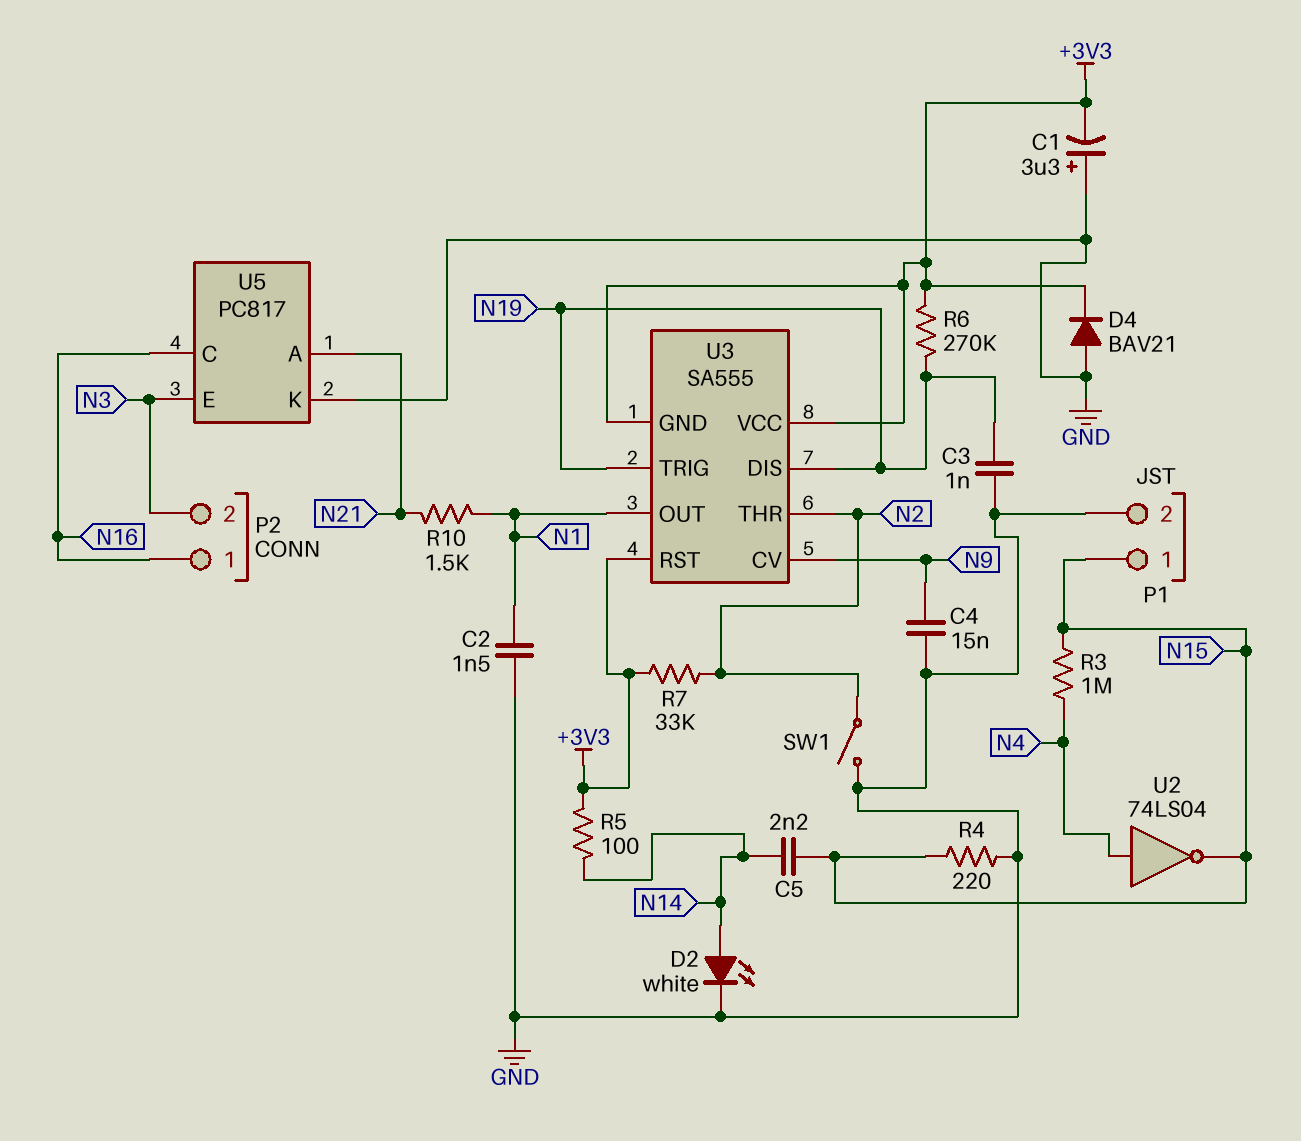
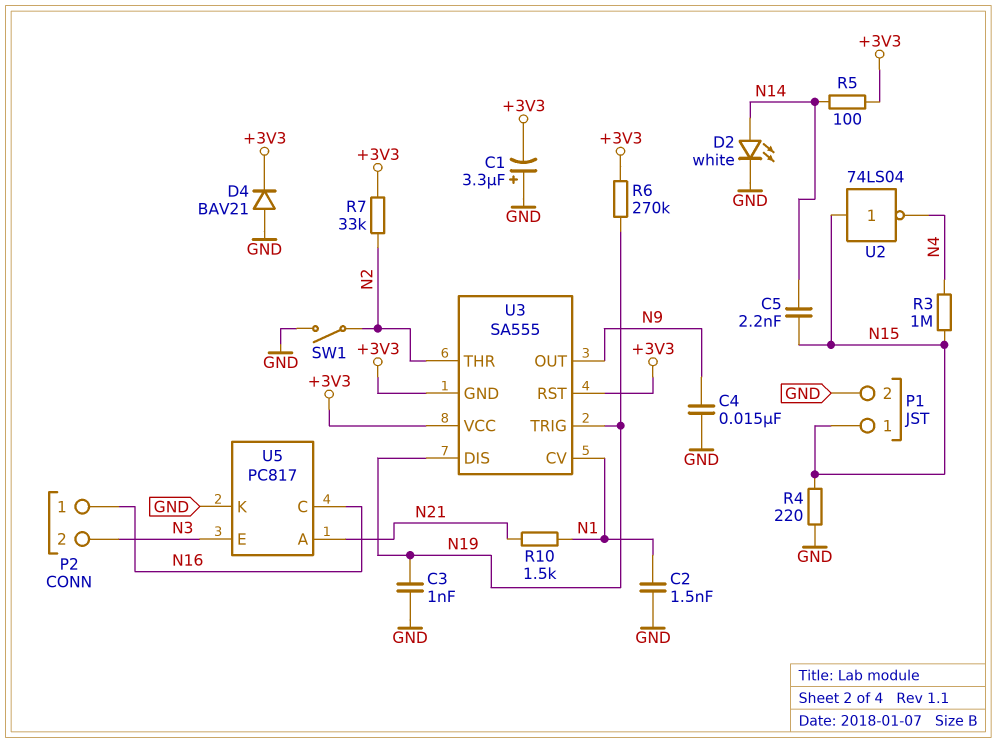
U2: NOT 74LS04 (in N4, out N15) -> NOT 74LS04 (in N15, out N4)
U3 pin CV: N9 -> N1
U3 pin OUT: N1 -> N9

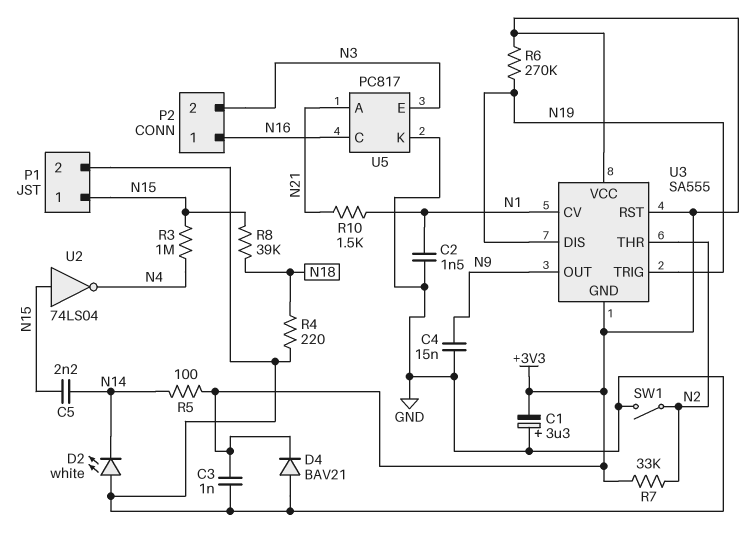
C3: 1nF (GND, N19) -> 1nF (+3V3, GND)
D2: LED white (A N14, K GND) -> LED white (A GND, K N14)
R4: 220 (GND, N15) -> 220 (GND, N18)
R8: none -> 39k (N15, N18)

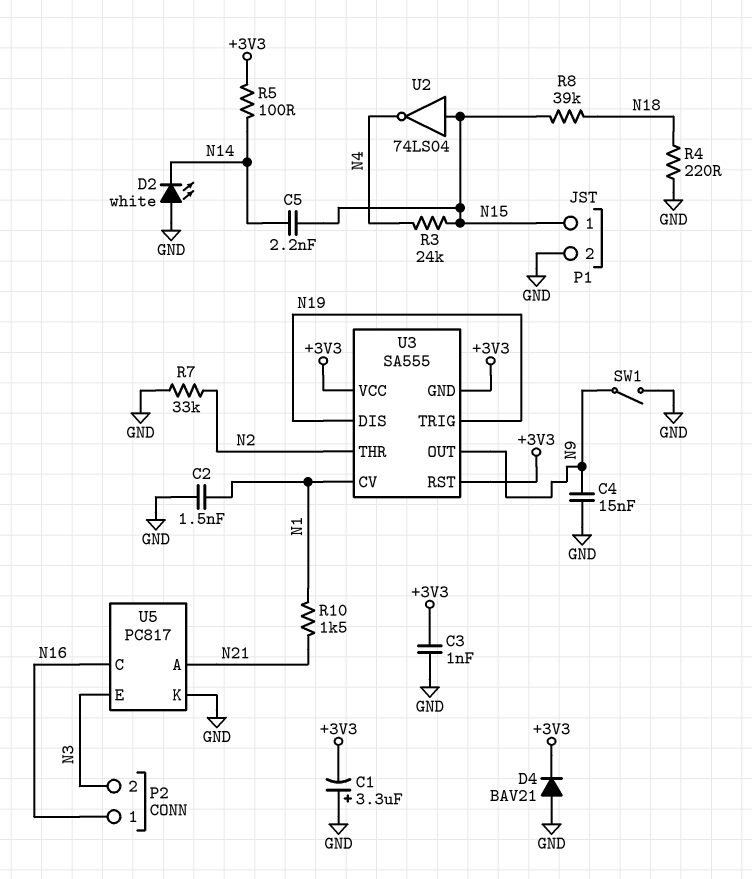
R3: 1M (N4, N15) -> 24k (N4, N15)
R6: 270k (+3V3, N19) -> none
R7: 33k (+3V3, N2) -> 33k (GND, N2)
SW1: switch (GND, N2) -> switch (GND, N9)

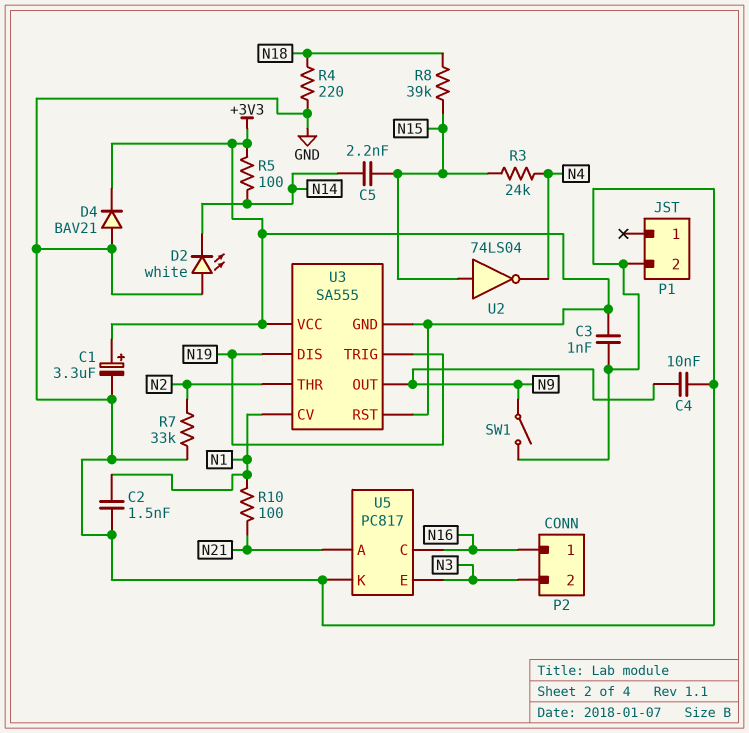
C1: 3.3uF (plus GND, minus +3V3) -> 3.3uF (plus +3V3, minus GND)
C4: 15nF (GND, N9) -> 10nF (GND, N9)
P1 pin 1: N15 -> none
R10: 1.5k (N1, N21) -> 100 (N1, N21)

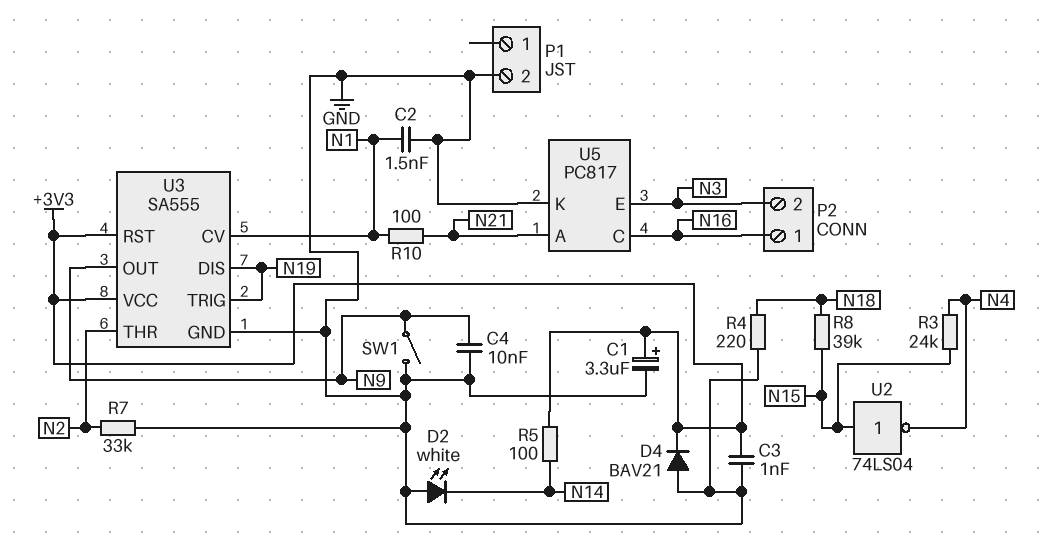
C5: 2.2nF (N14, N15) -> none
U3 pin GND: +3V3 -> GND

